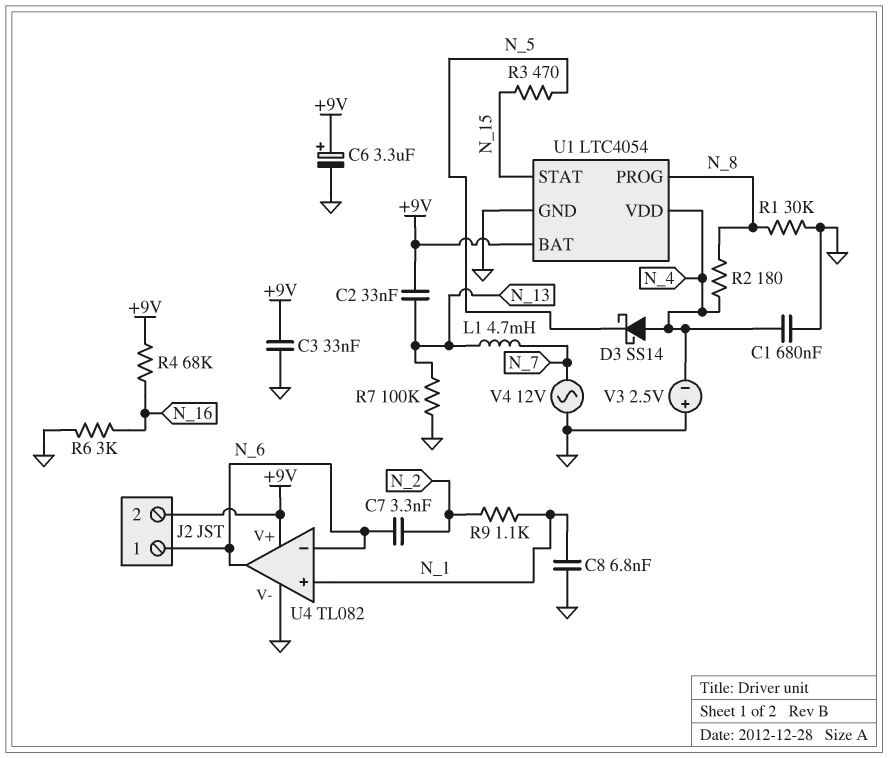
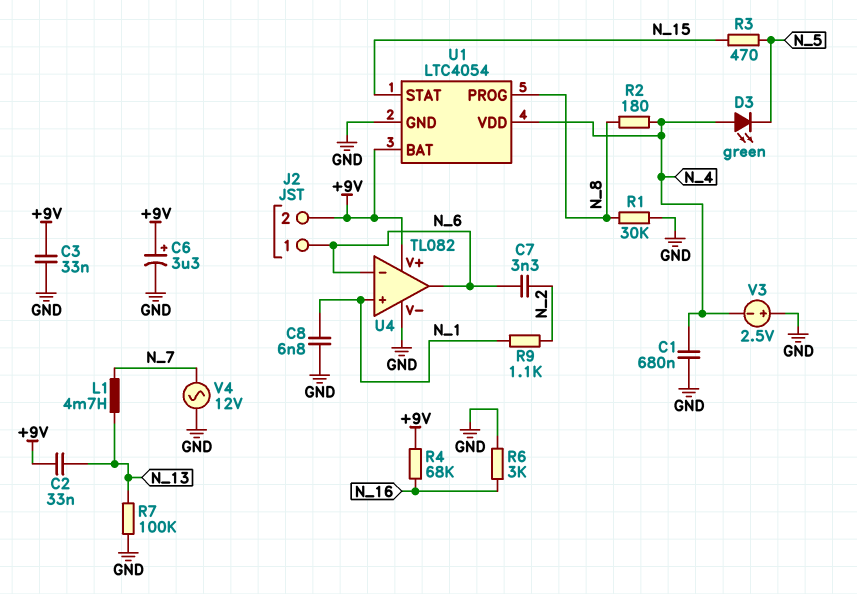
D3: schottky SS14 (A N_4, K N_5) -> LED green (A N_4, K N_5)

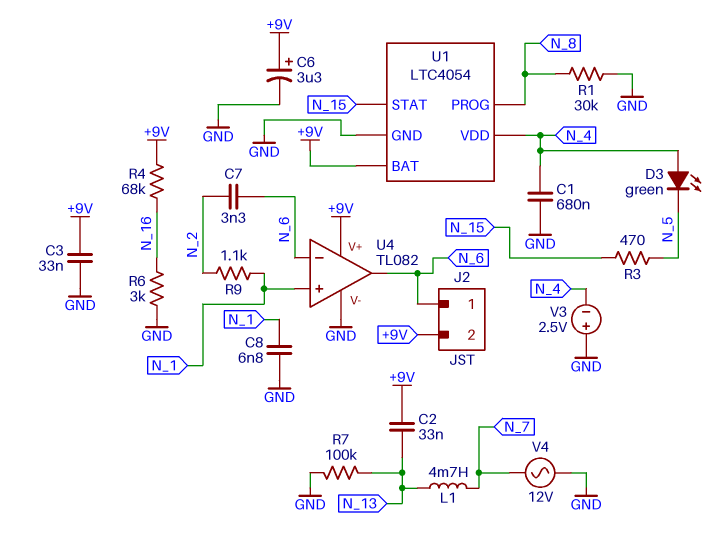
R2: 180 (N_4, N_8) -> none

